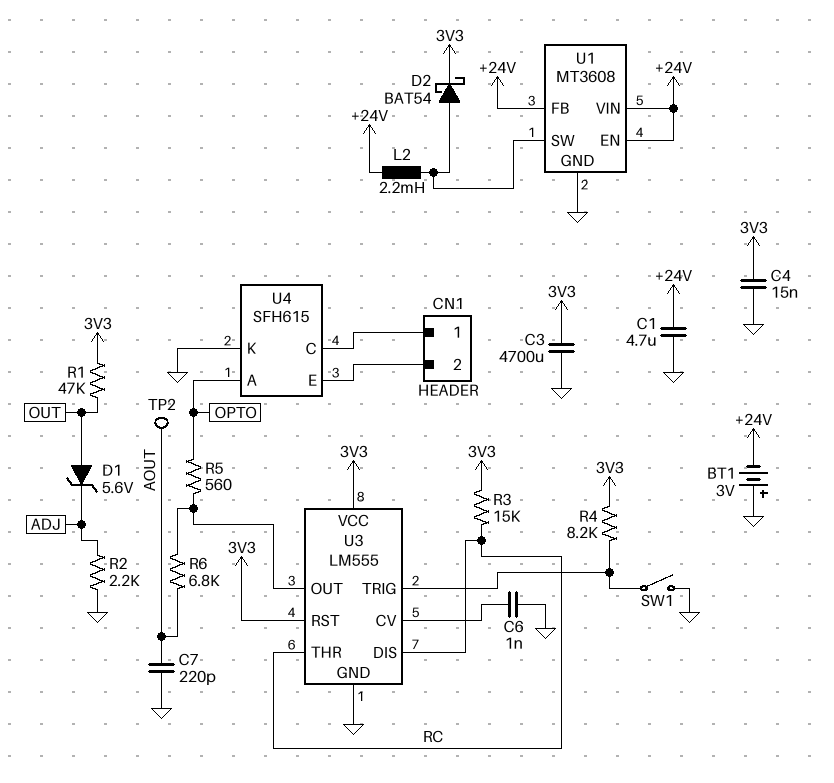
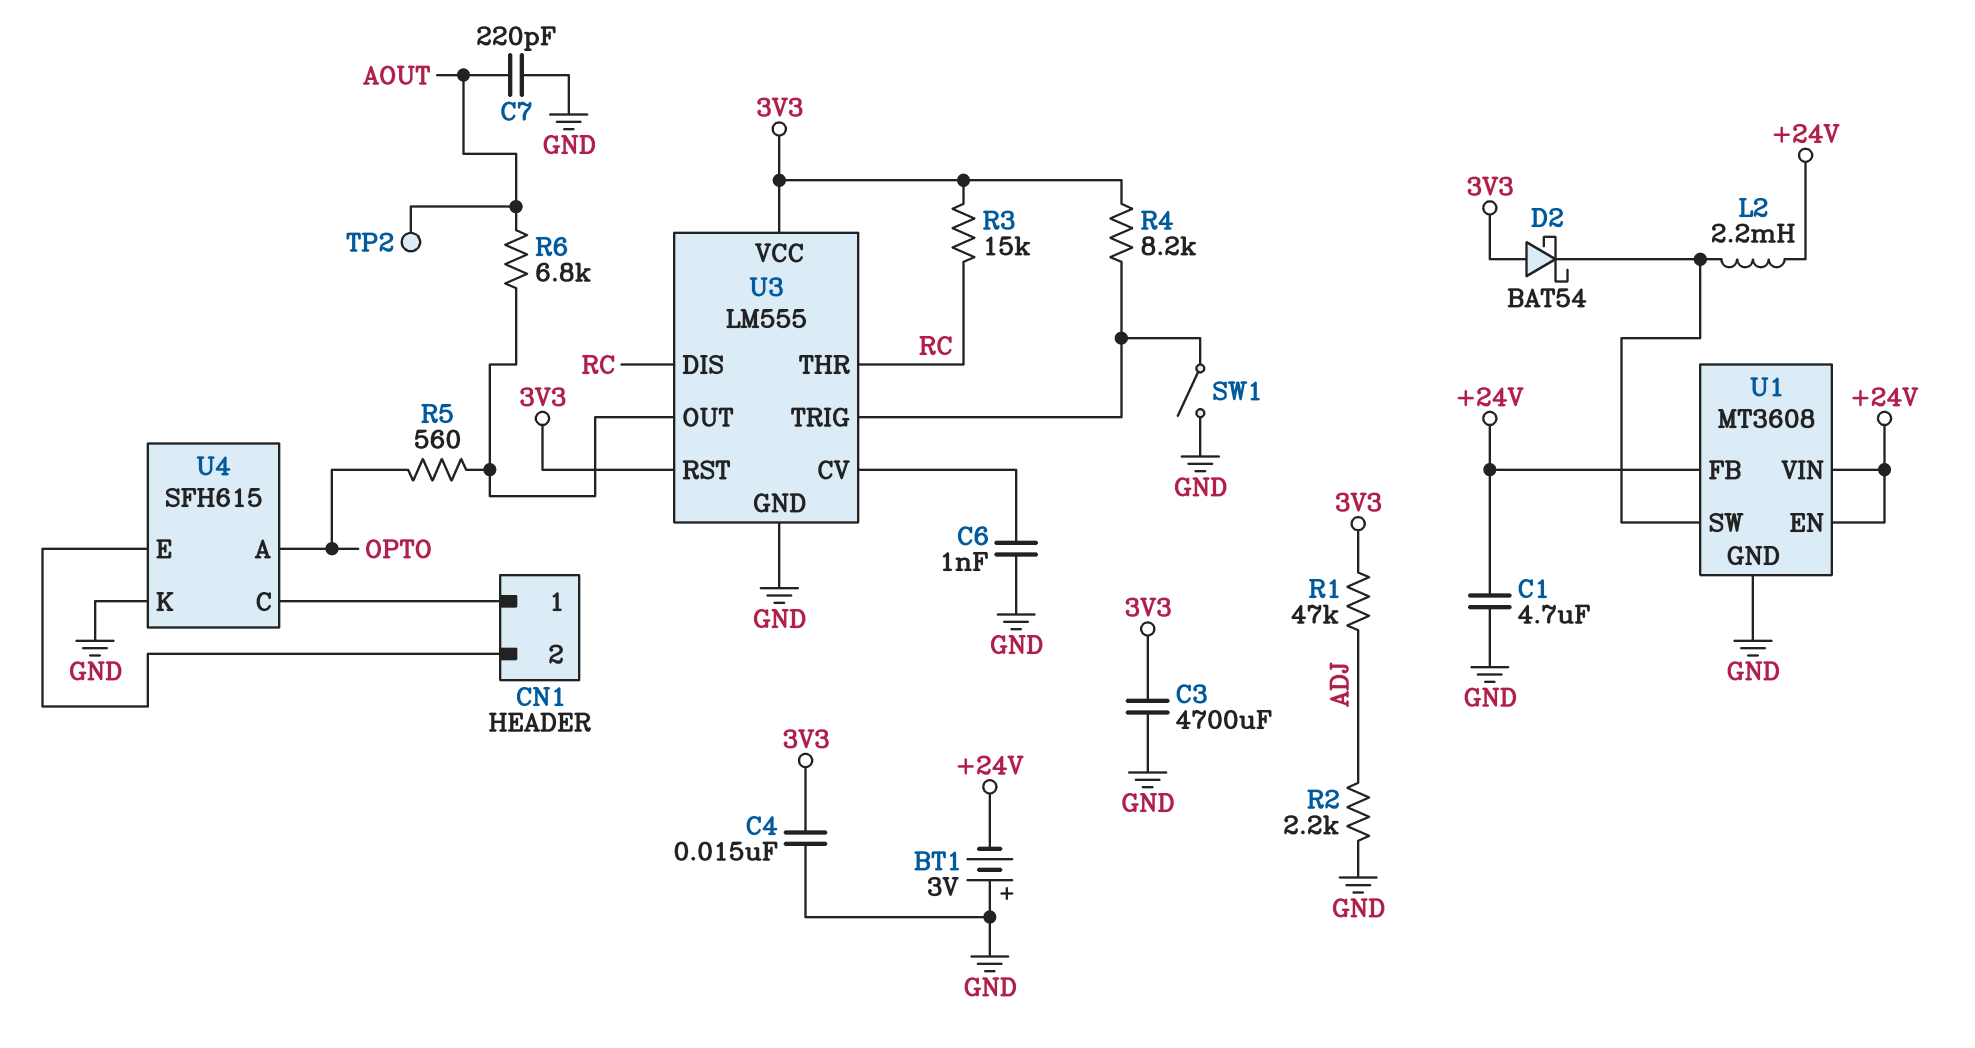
D1: zener 5.6V (A OUT, K ADJ) -> none
D2: schottky BAT54 (A U1/SW, K 3V3) -> schottky BAT54 (A 3V3, K U1/SW)
R1: 47k (3V3, OUT) -> 47k (3V3, ADJ)

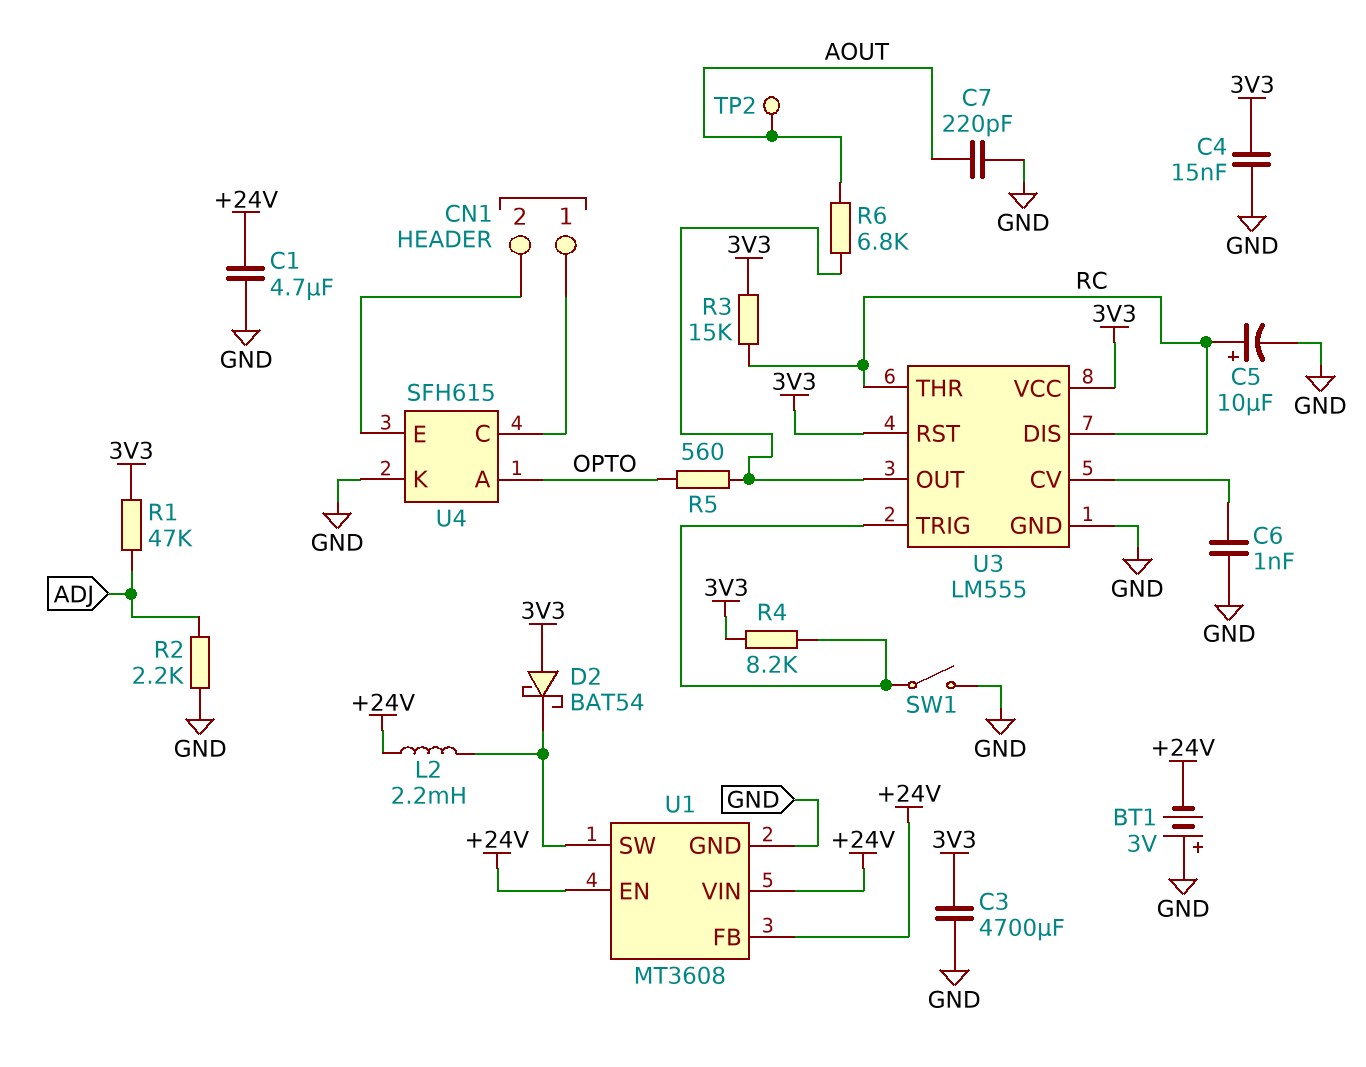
C5: none -> 10uF (plus RC, minus GND)

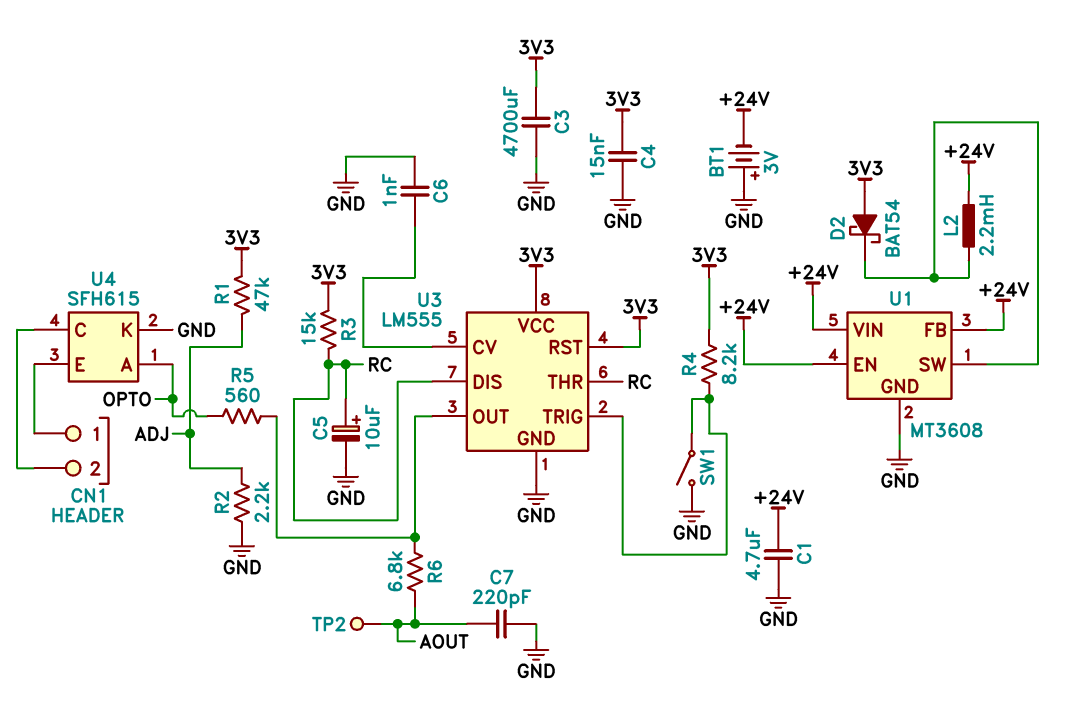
U4 pin C: CN1/1 -> CN1/2
U4 pin E: CN1/2 -> CN1/1

